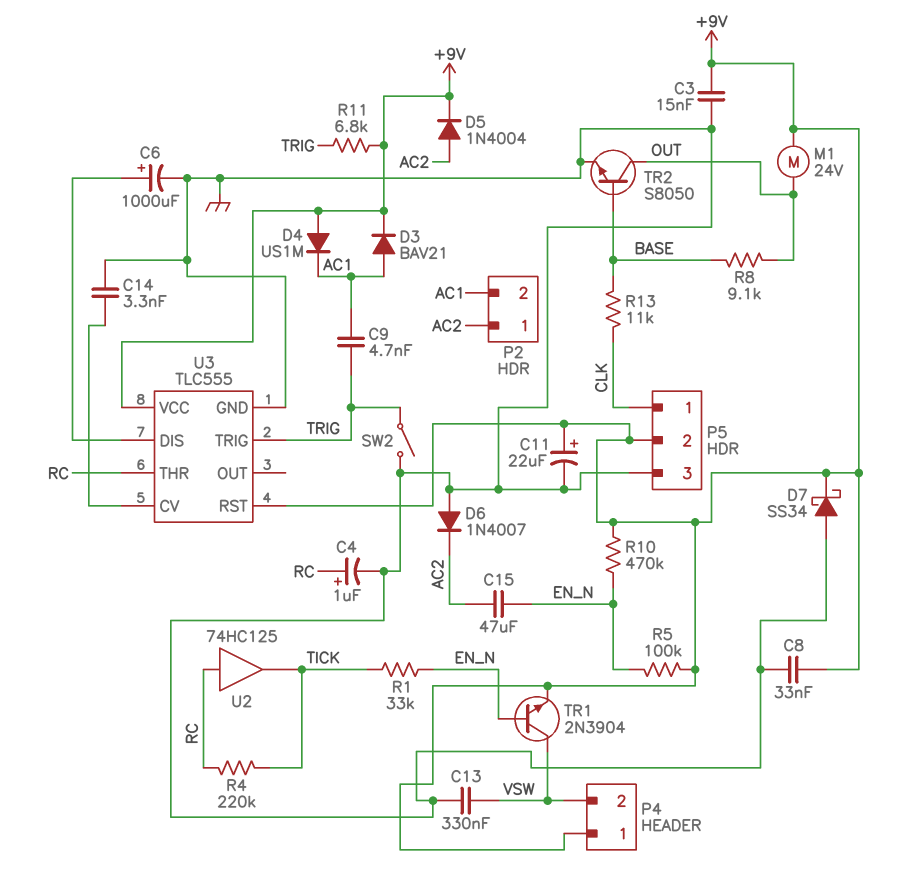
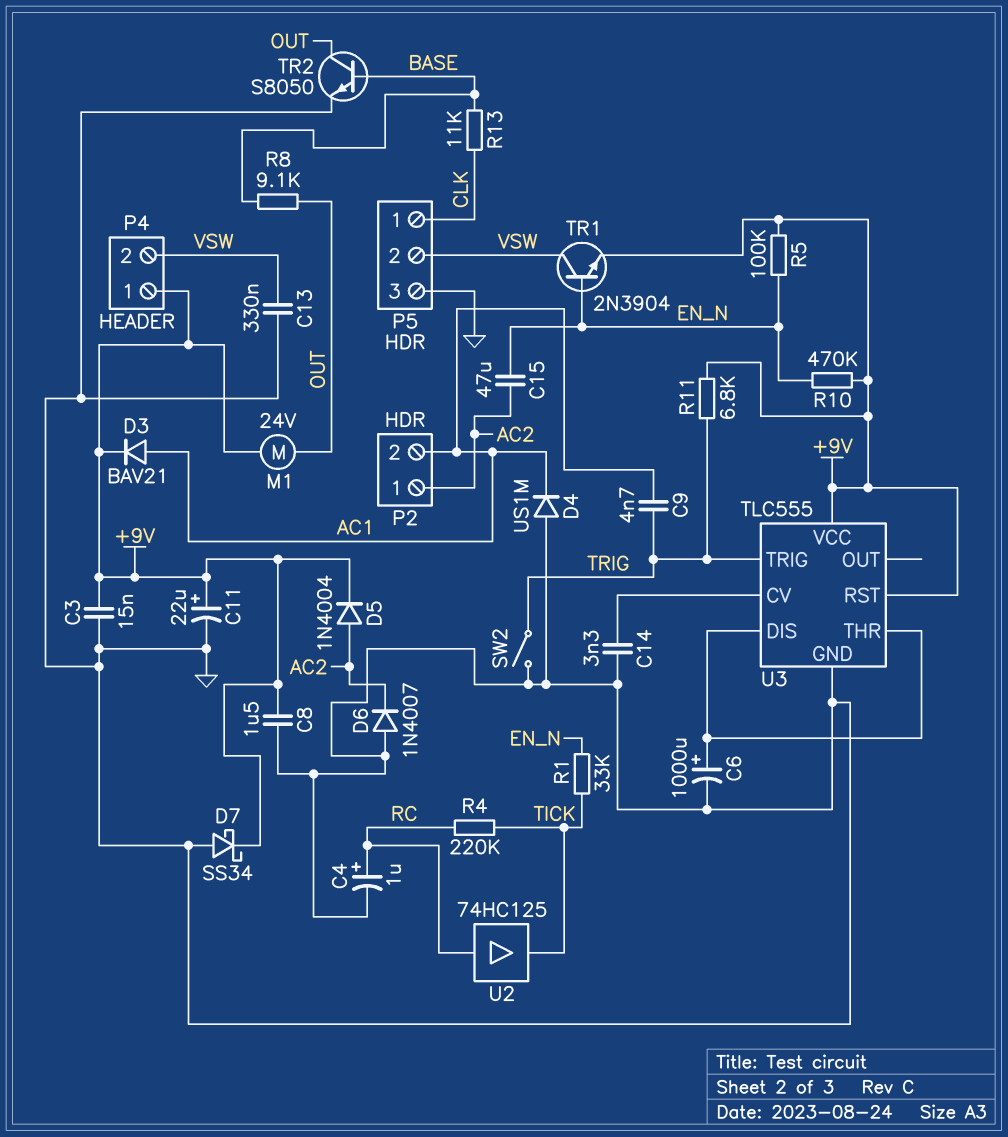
C8: 33nF (+9V, GND) -> 1.5uF (+9V, GND)
D4: diode US1M (A +9V, K AC1) -> diode US1M (A GND, K AC1)
P5 pin 2: +9V -> VSW
U3 pin THR: RC -> U3/DIS

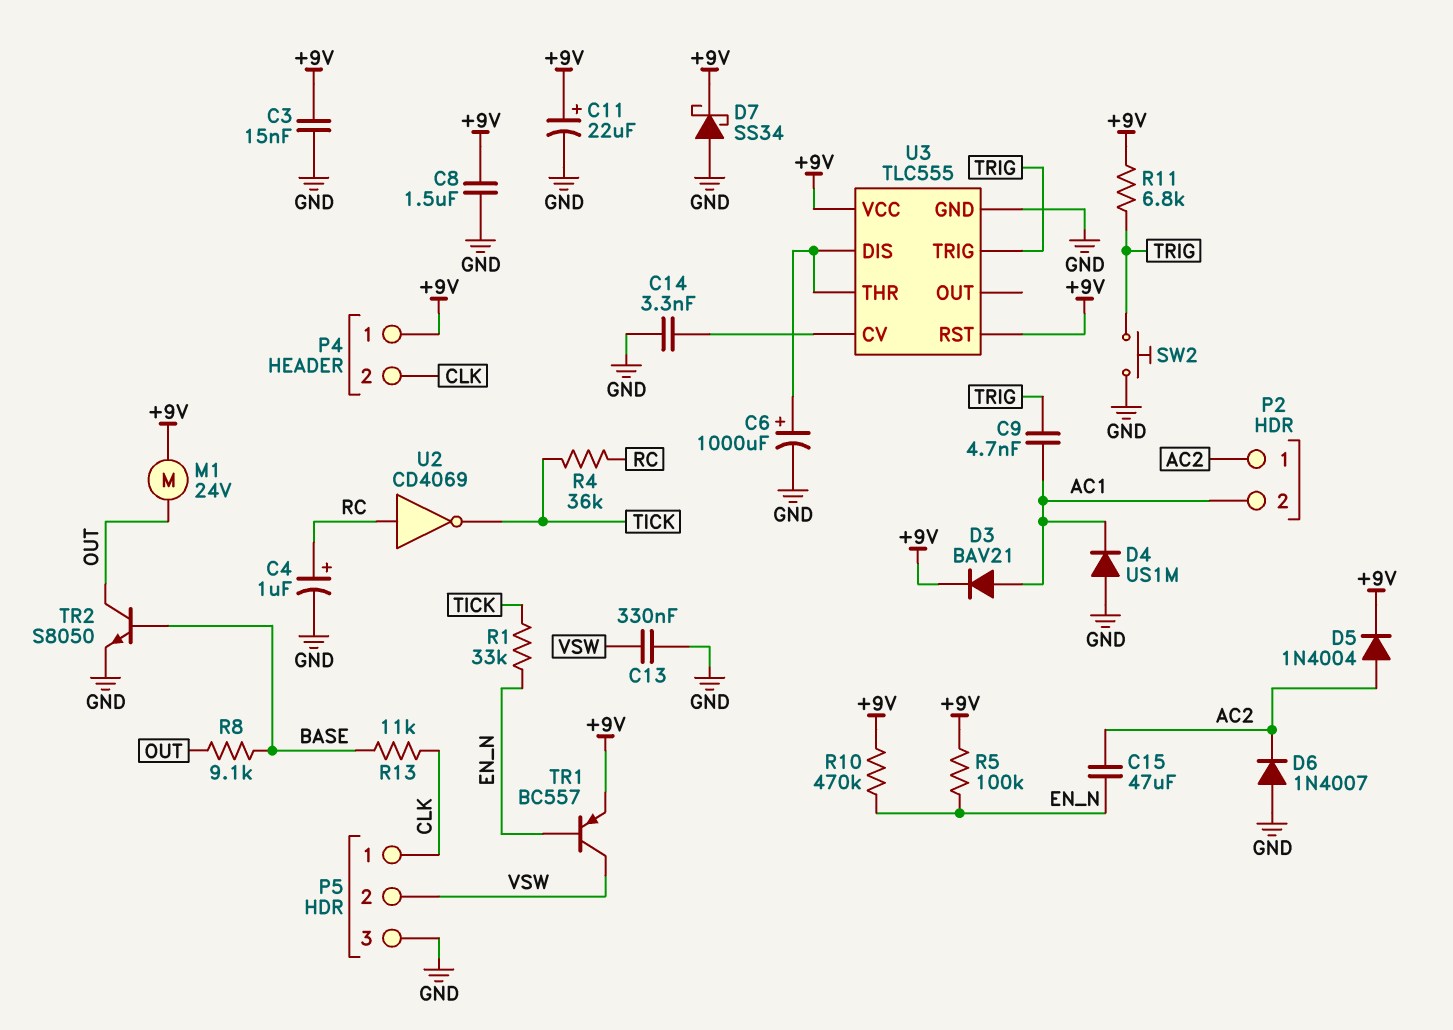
P4 pin 2: VSW -> CLK
R4: 220k (RC, TICK) -> 36k (RC, TICK)
SW2: switch (GND, TRIG) -> button (GND, TRIG)
TR1: NPN 2N3904 (B EN_N, C VSW, E +9V) -> PNP BC557 (B EN_N, C VSW, E +9V)
U2: buffer 74HC125 (in RC, out TICK) -> NOT CD4069 (in RC, out TICK)

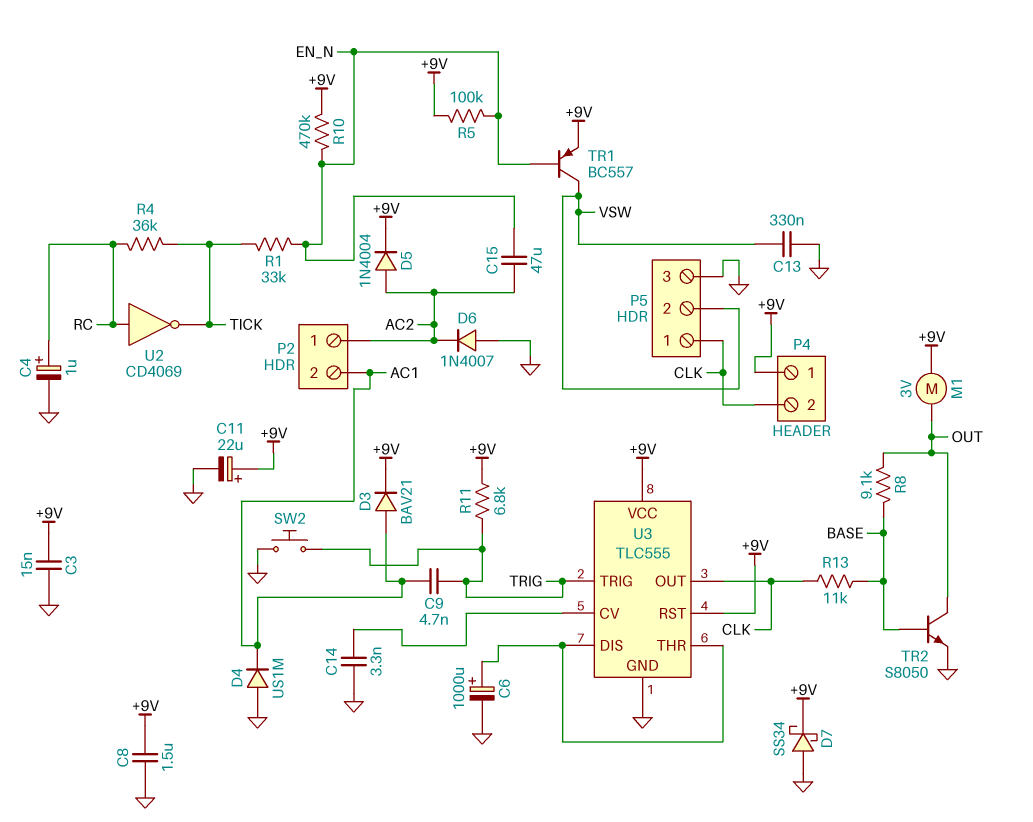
M1: motor 24V (+9V, OUT) -> motor 3V (+9V, OUT)
U3 pin OUT: none -> CLK

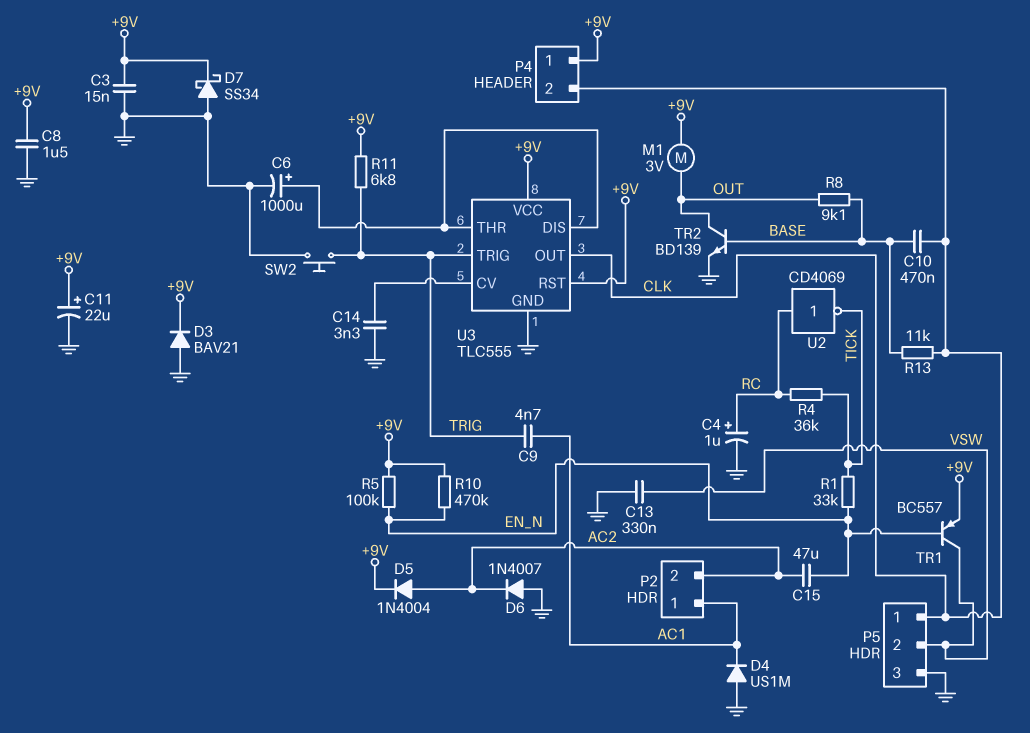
C10: none -> 470nF (BASE, CLK)
D3: diode BAV21 (A AC1, K +9V) -> diode BAV21 (A GND, K +9V)
P2 pin 1: AC2 -> AC1
P2 pin 2: AC1 -> AC2
TR2: NPN S8050 (B BASE, C OUT, E GND) -> NPN BD139 (B BASE, C OUT, E GND)

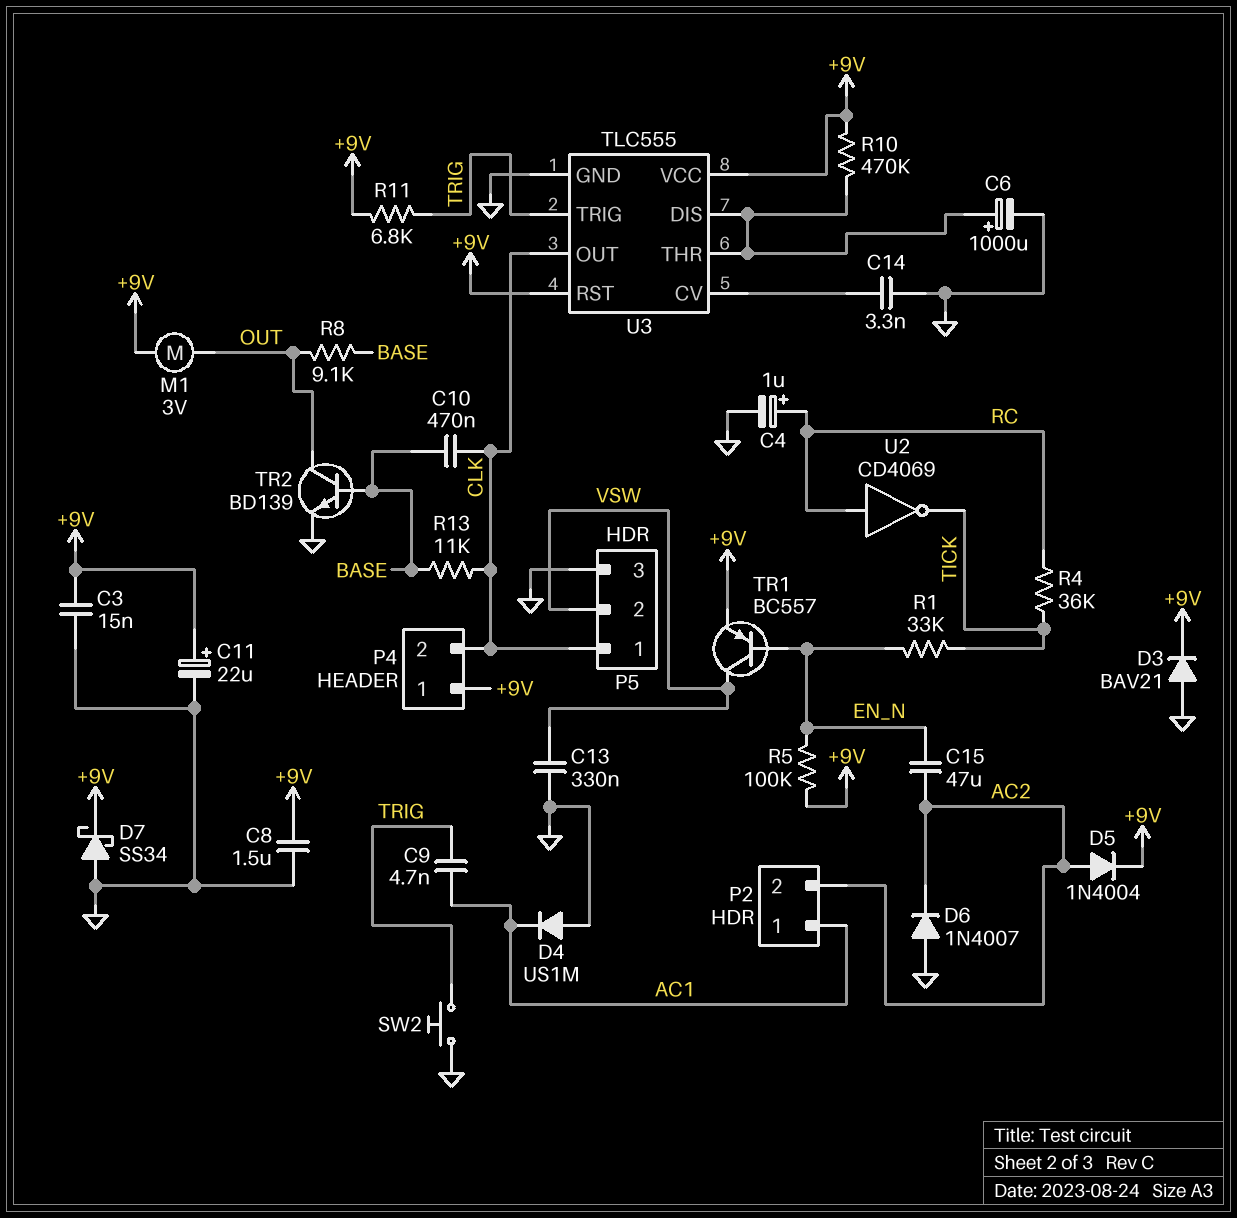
R10: 470k (+9V, EN_N) -> 470k (+9V, U3/DIS)

